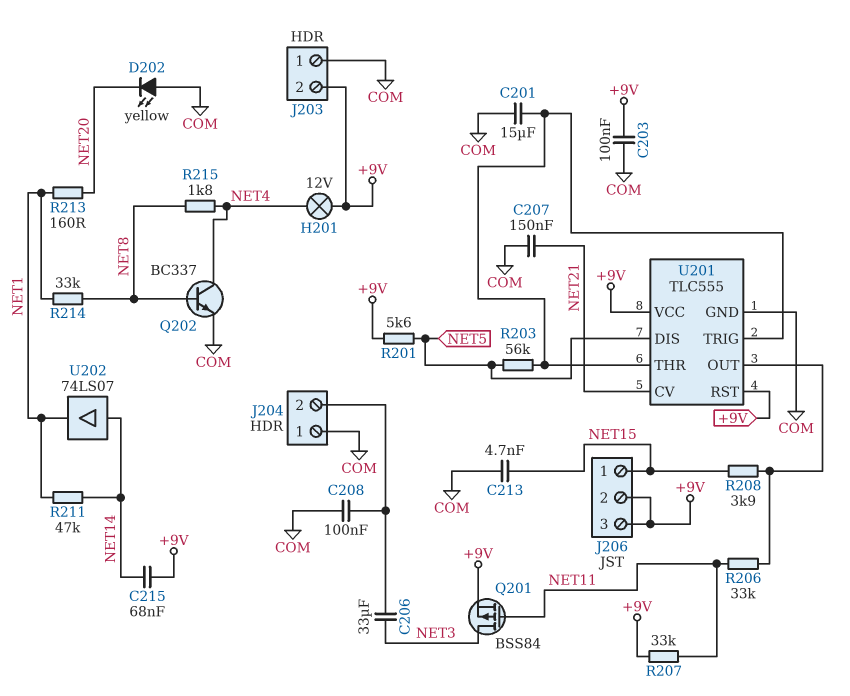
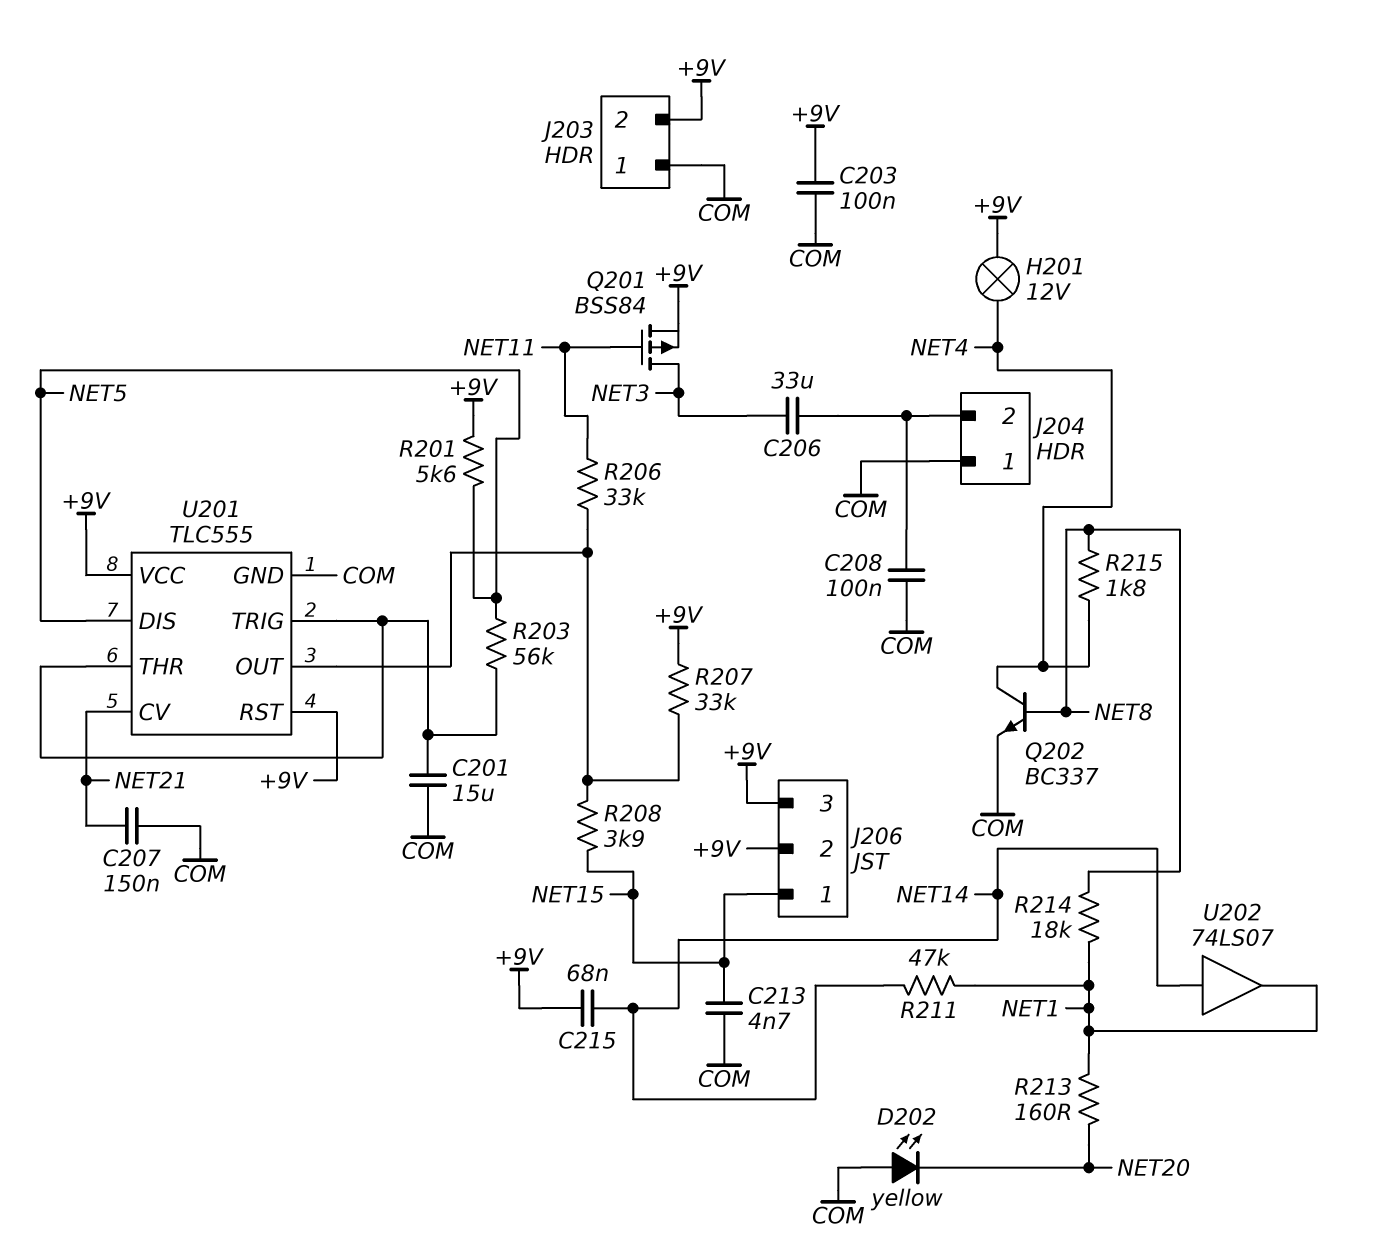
R207: 33k (+9V, NET11) -> 33k (+9V, U201/OUT)
R214: 33k (NET1, NET8) -> 18k (NET1, NET8)

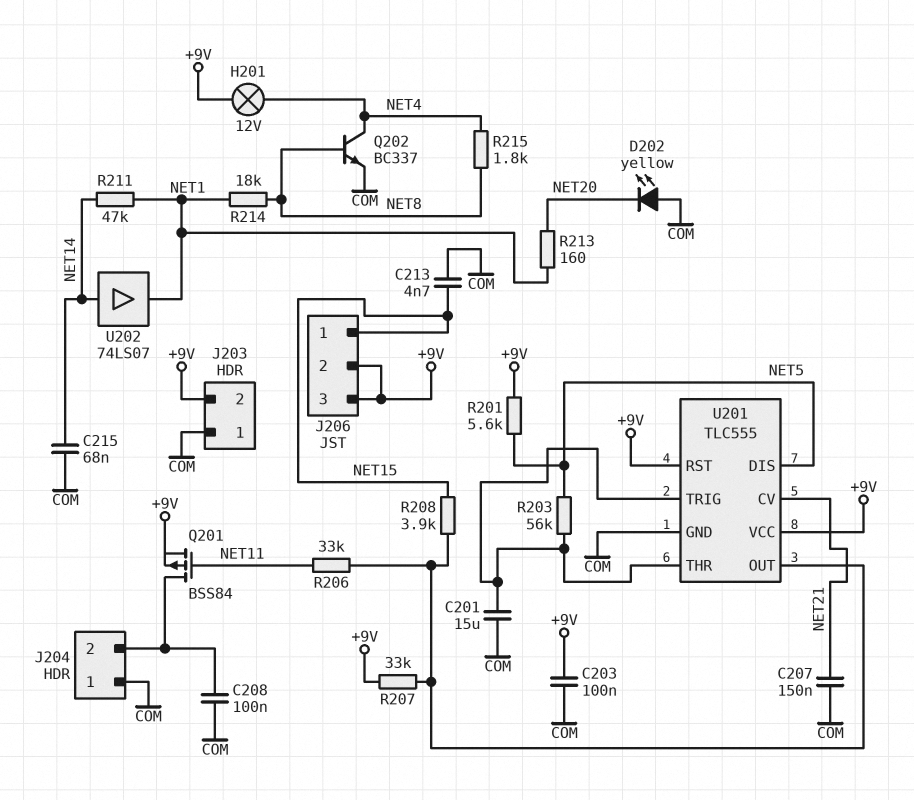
C206: 33uF (J204/2, NET3) -> none
C215: 68nF (+9V, NET14) -> 68nF (COM, NET14)
Q201: PMOS BSS84 (G NET11, D NET3, S +9V) -> PMOS BSS84 (G NET11, D J204/2, S +9V)

